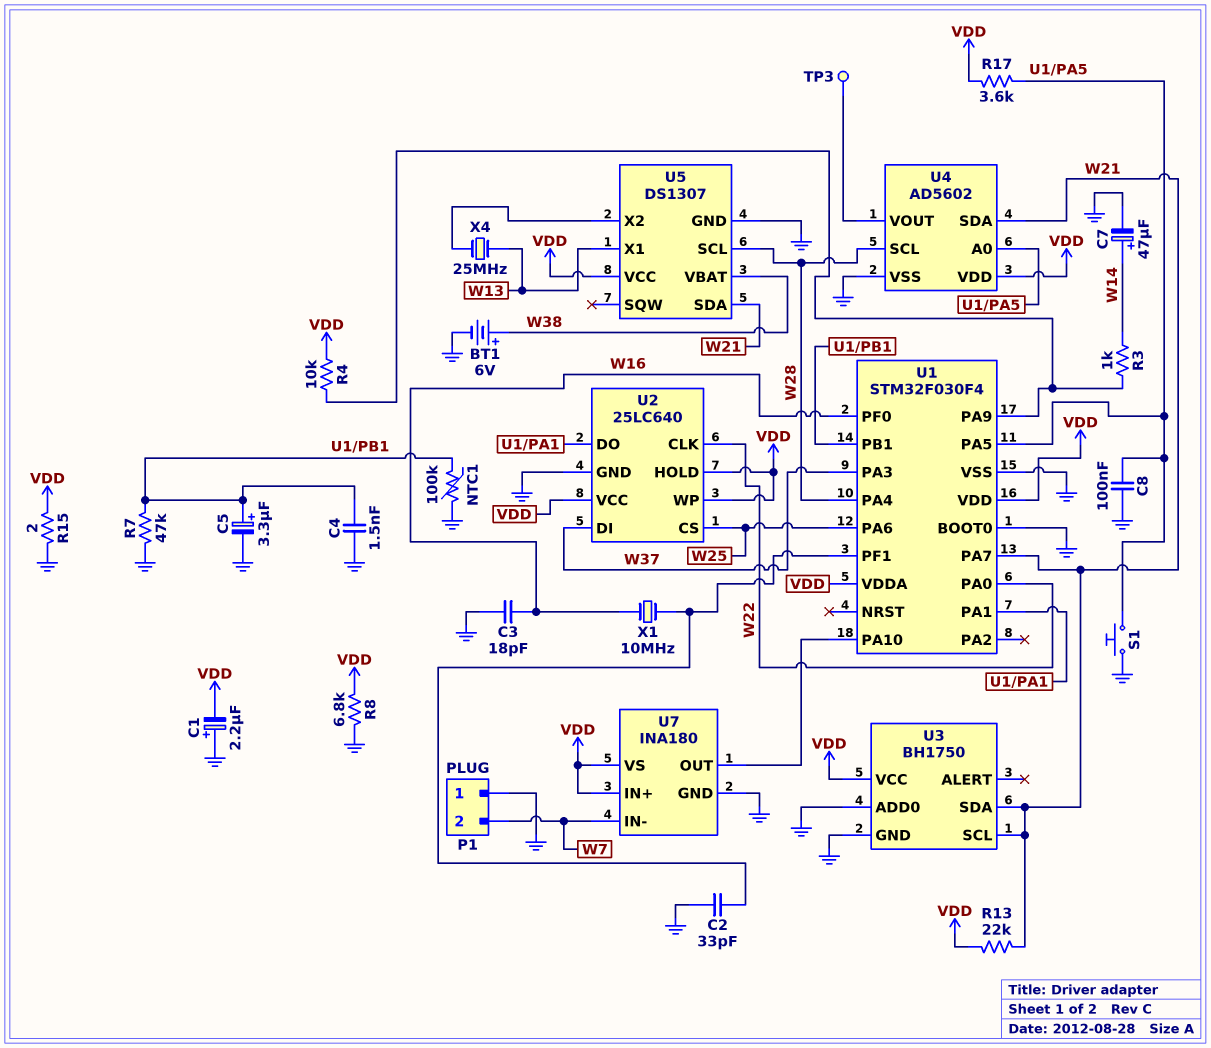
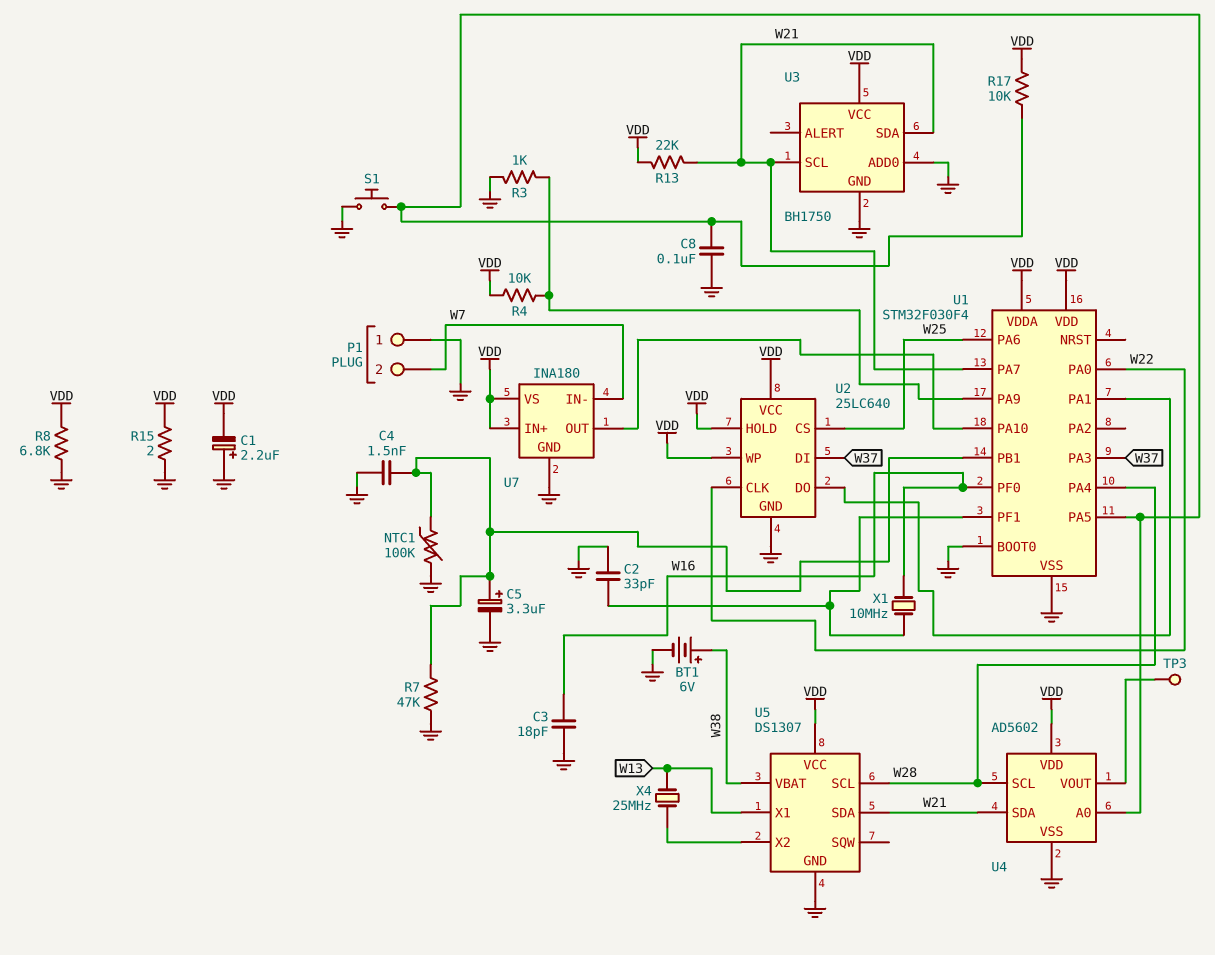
C7: 47uF (plus W14, minus GND) -> none
R3: 1k (U1/PA9, W14) -> 1k (GND, U1/PA9)
R17: 3.6k (U1/PA5, VDD) -> 10k (U1/PA5, VDD)

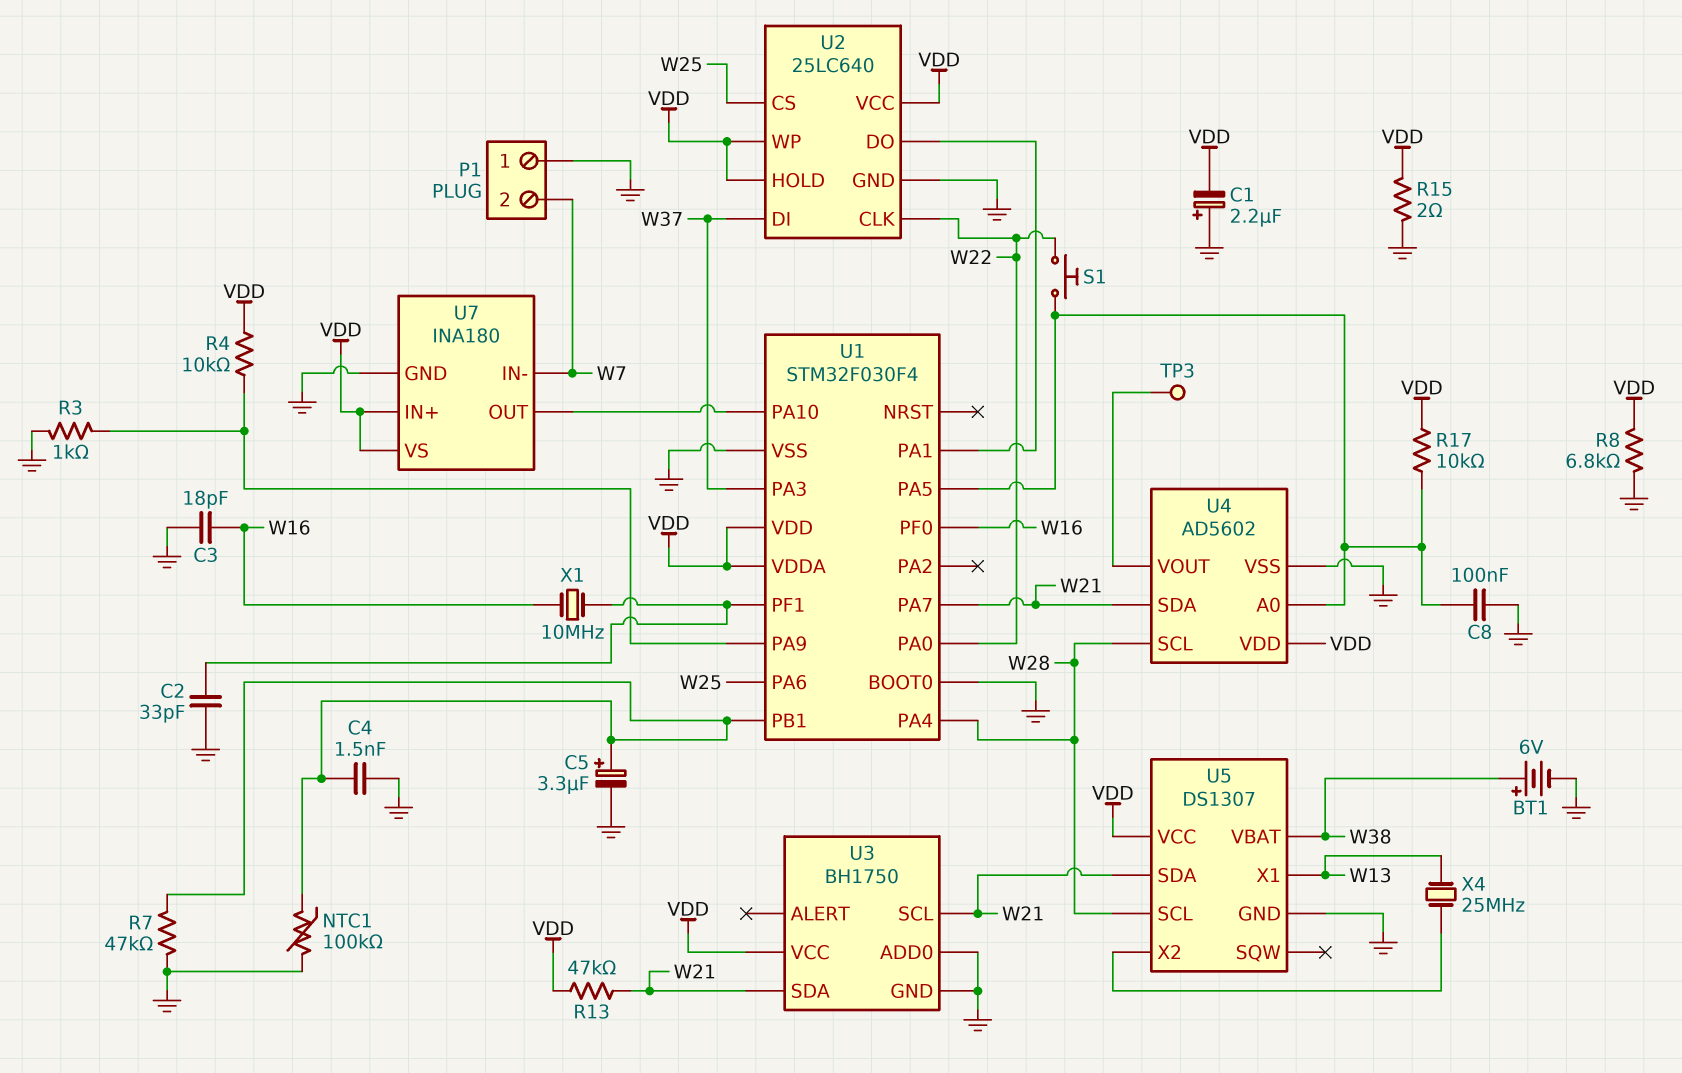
R13: 22k (VDD, W21) -> 47k (VDD, W21)
S1: button (GND, U1/PA5) -> button (U1/PA5, W22)

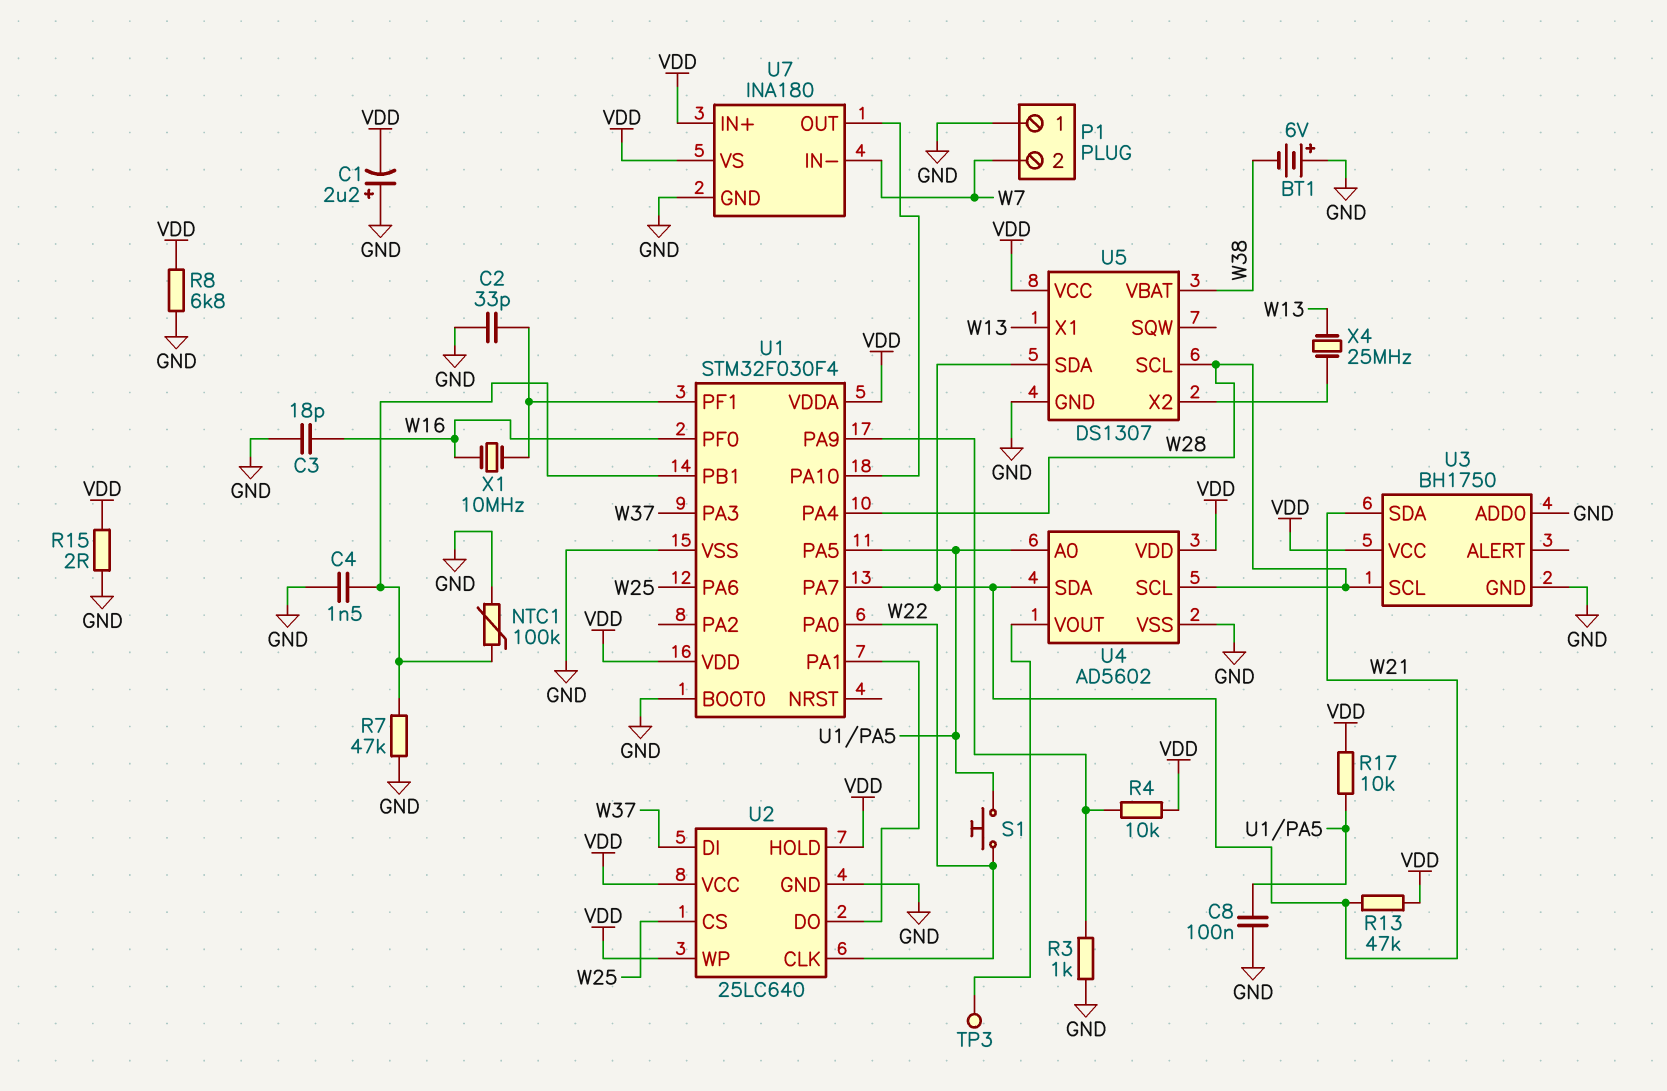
BT1: 6V (plus W38, minus GND) -> 6V (plus GND, minus W38)
C5: 3.3uF (plus U1/PB1, minus GND) -> none
U3 pin SCL: W21 -> W28

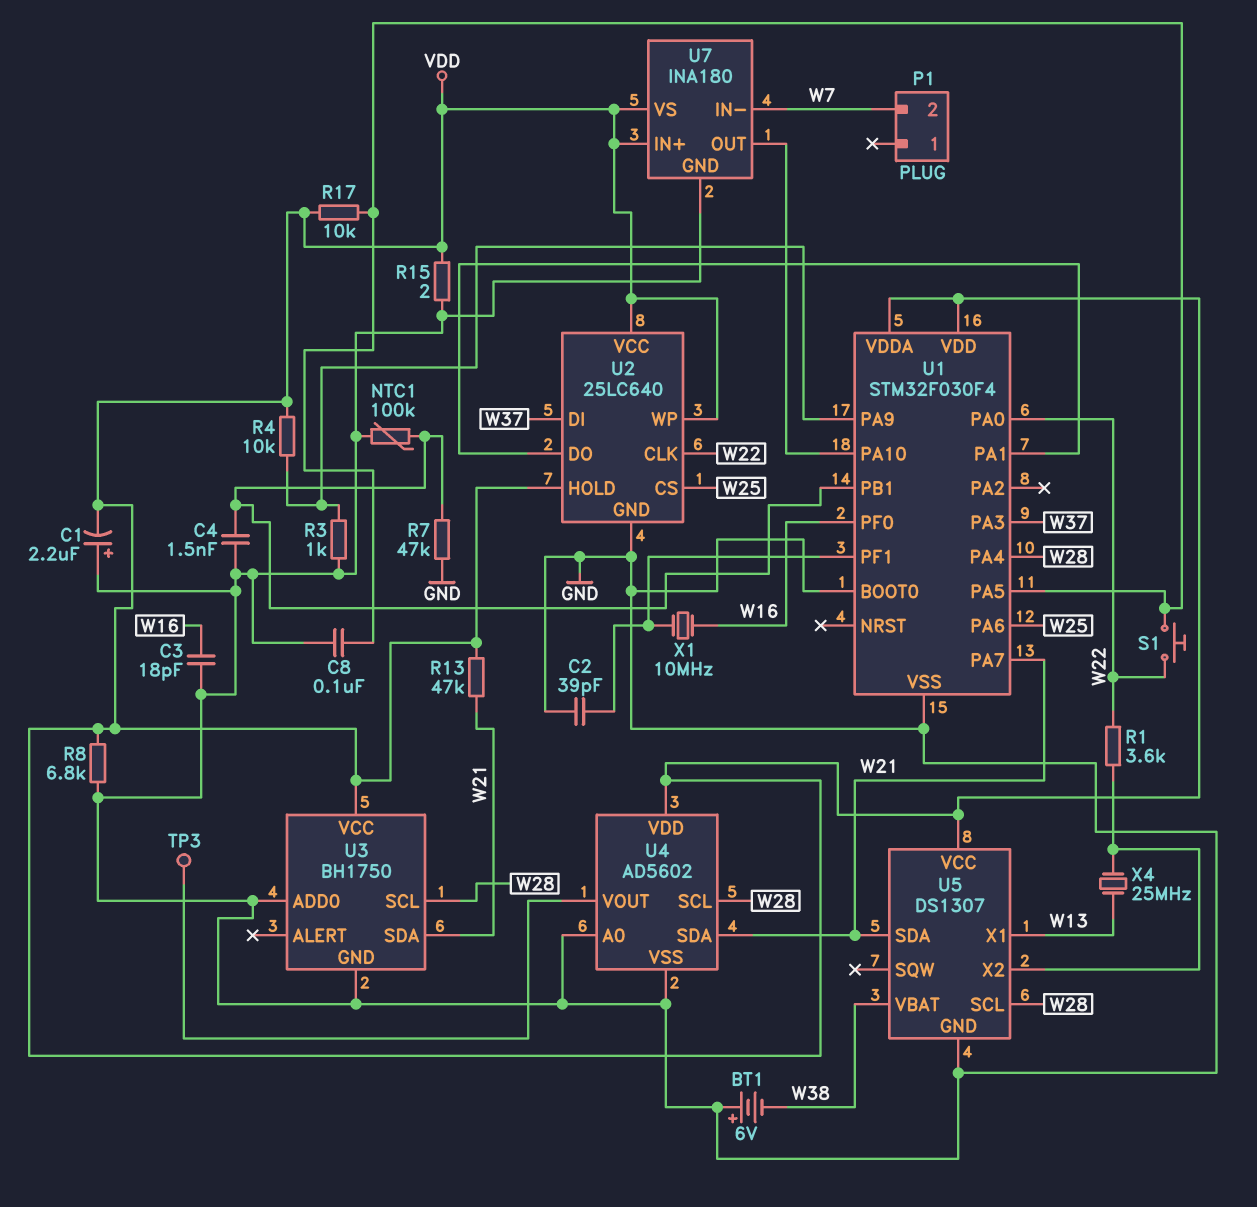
C2: 33pF (GND, U1/PF1) -> 39pF (GND, U1/PF1)
P1 pin 1: GND -> none
R1: none -> 3.6k (U5/X2, W22)
U4 pin A0: U1/PA5 -> GND

